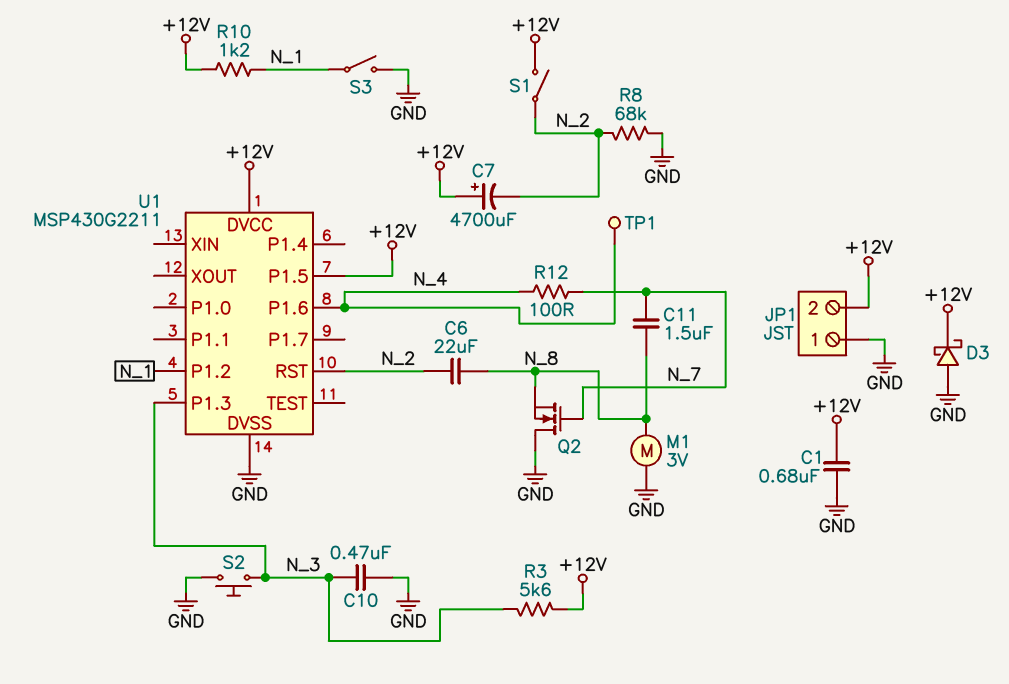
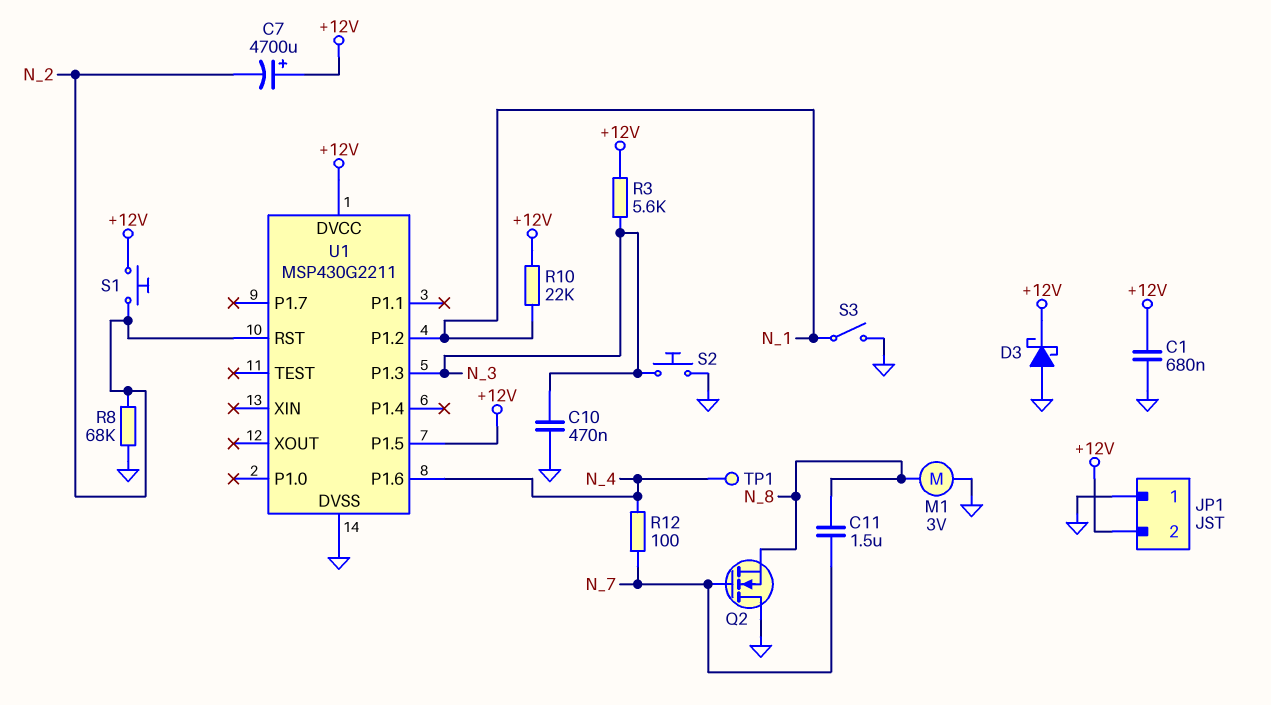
C6: 22uF (N_2, N_8) -> none
R10: 1.2k (+12V, N_1) -> 22k (+12V, N_1)
S1: switch (+12V, N_2) -> button (+12V, N_2)

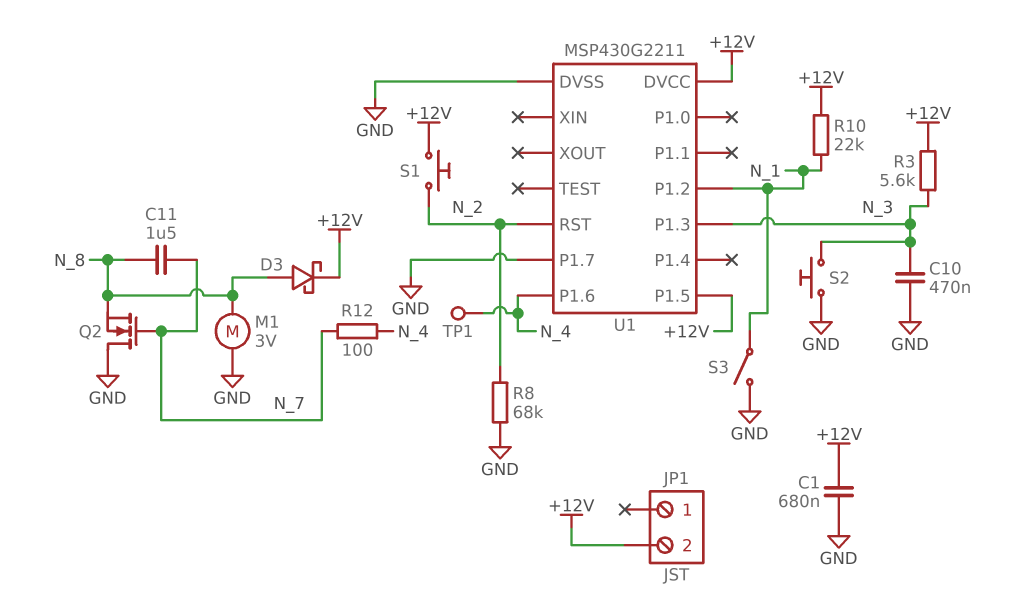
C7: 4700uF (plus +12V, minus N_2) -> none
D3: schottky (A GND, K +12V) -> schottky (A N_8, K +12V)
JP1 pin 1: GND -> none
U1 pin P1.7: none -> GND

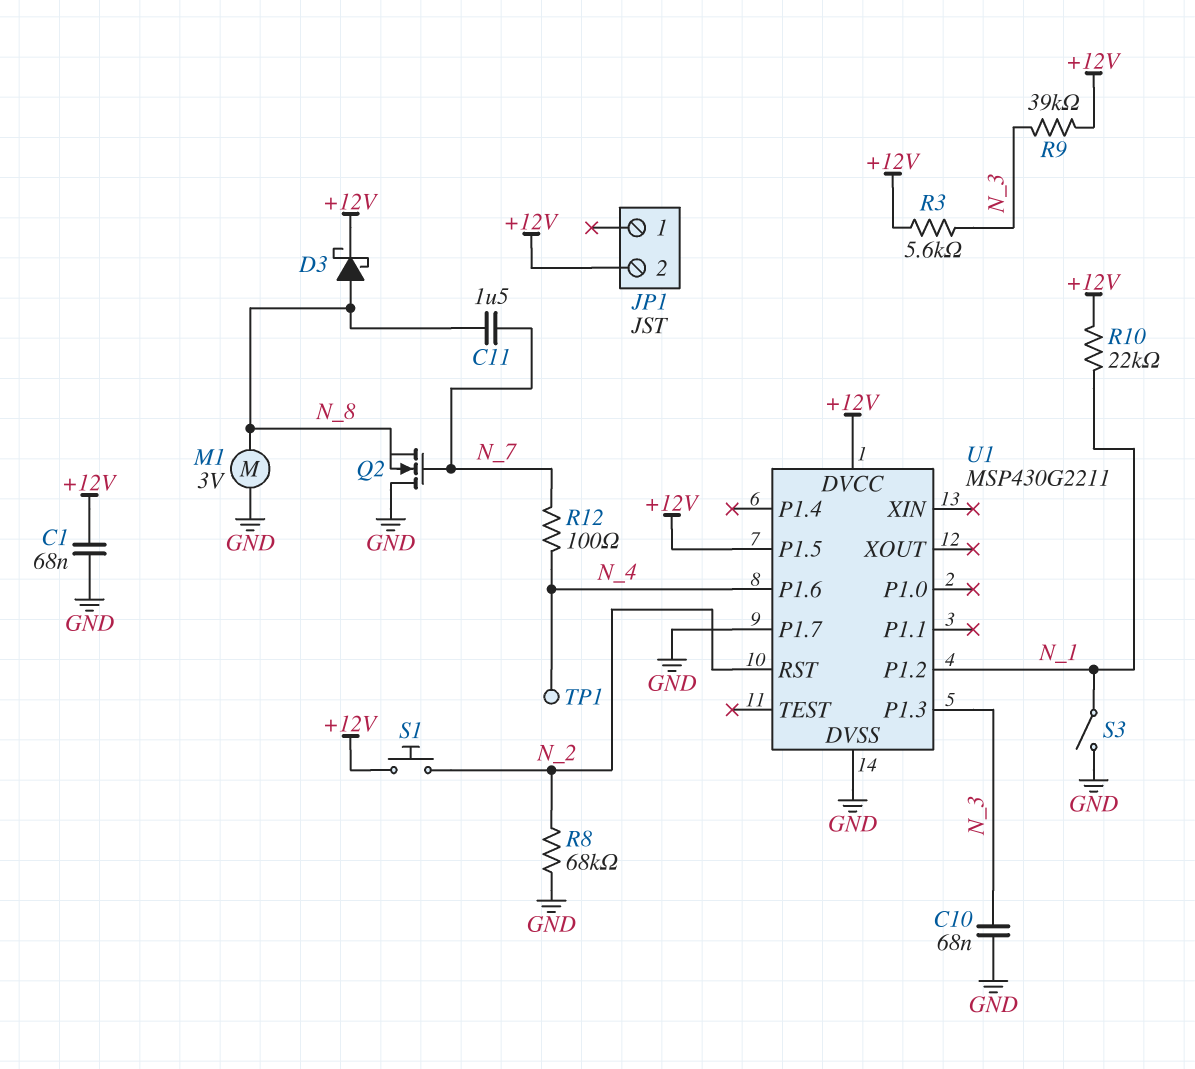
C1: 680nF (+12V, GND) -> 68nF (+12V, GND)
C10: 470nF (GND, N_3) -> 68nF (GND, N_3)
R9: none -> 39k (+12V, N_3)
S2: button (GND, N_3) -> none

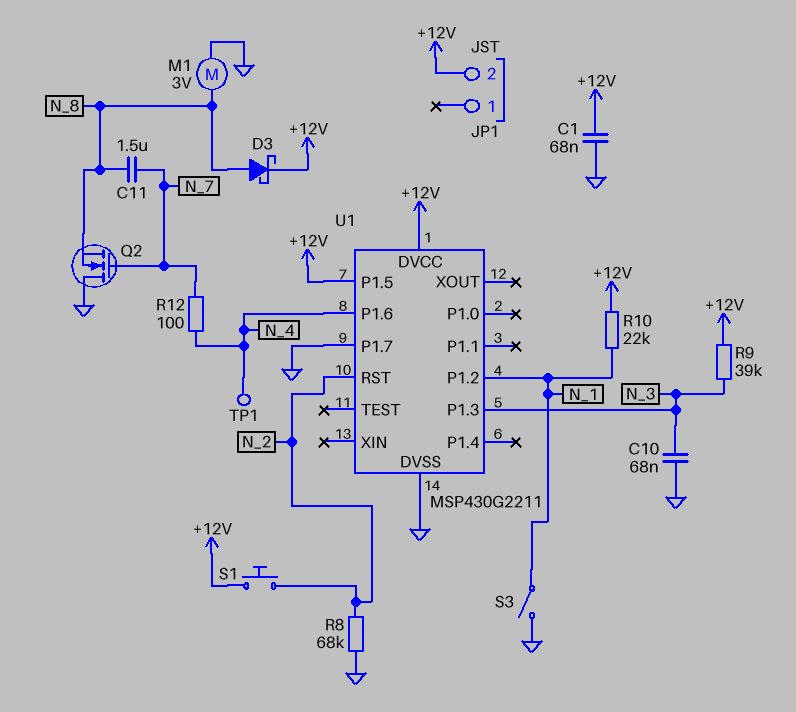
R3: 5.6k (+12V, N_3) -> none

